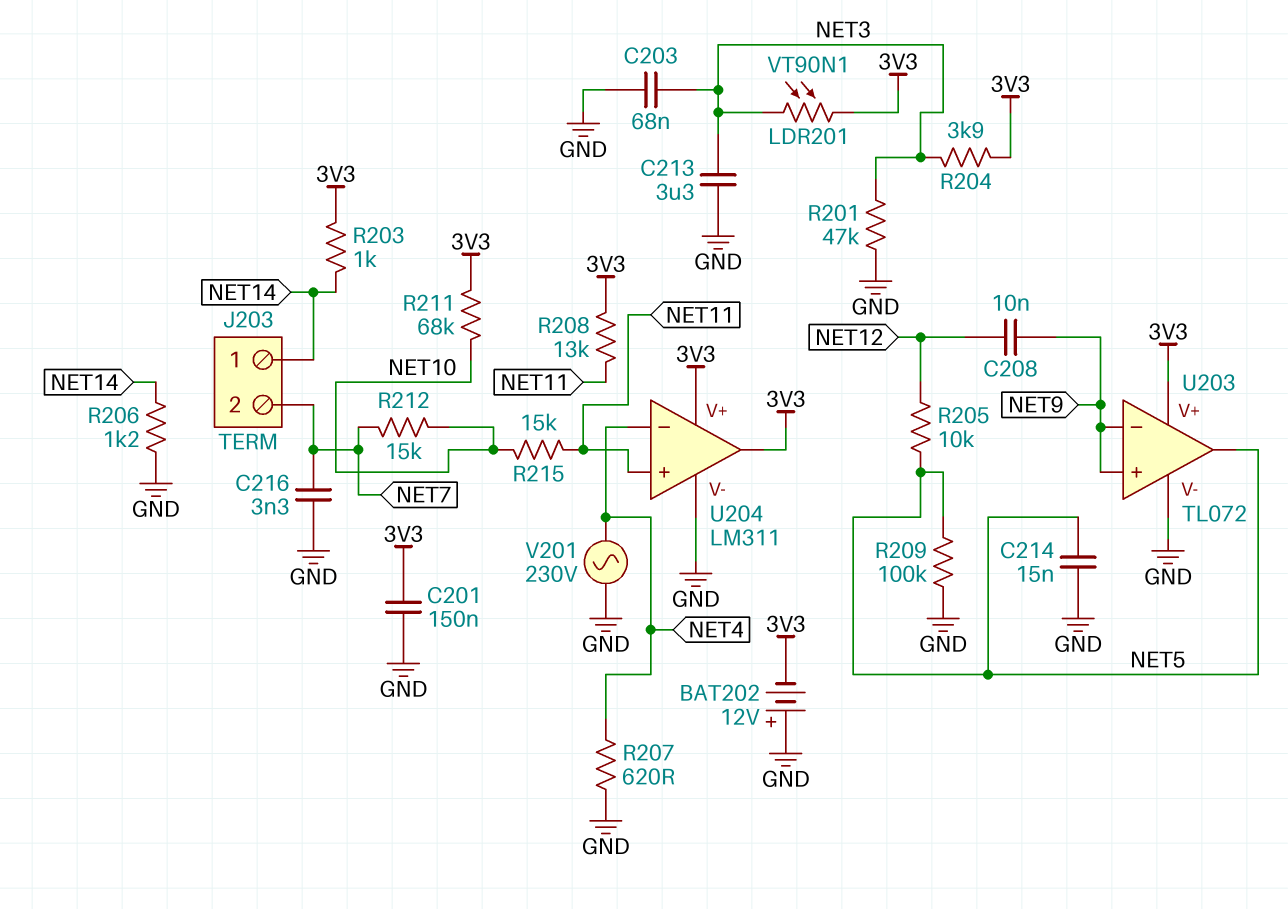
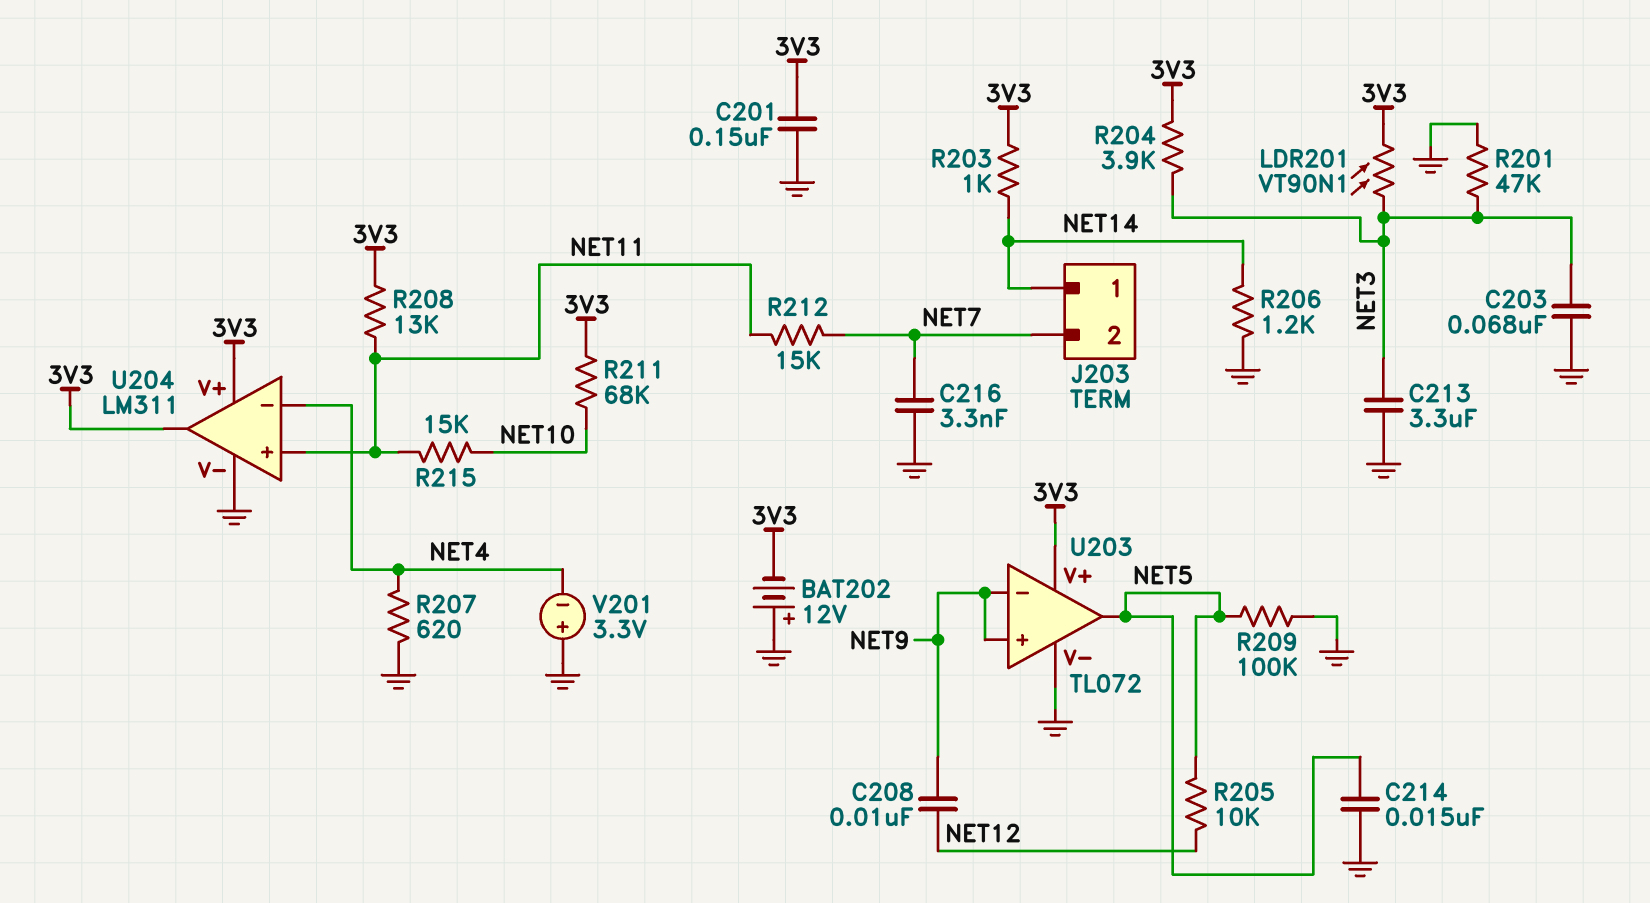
R212: 15k (NET7, NET10) -> 15k (NET7, NET11)
V201: AC 230V (GND, NET4) -> 3.3V (plus GND, minus NET4)

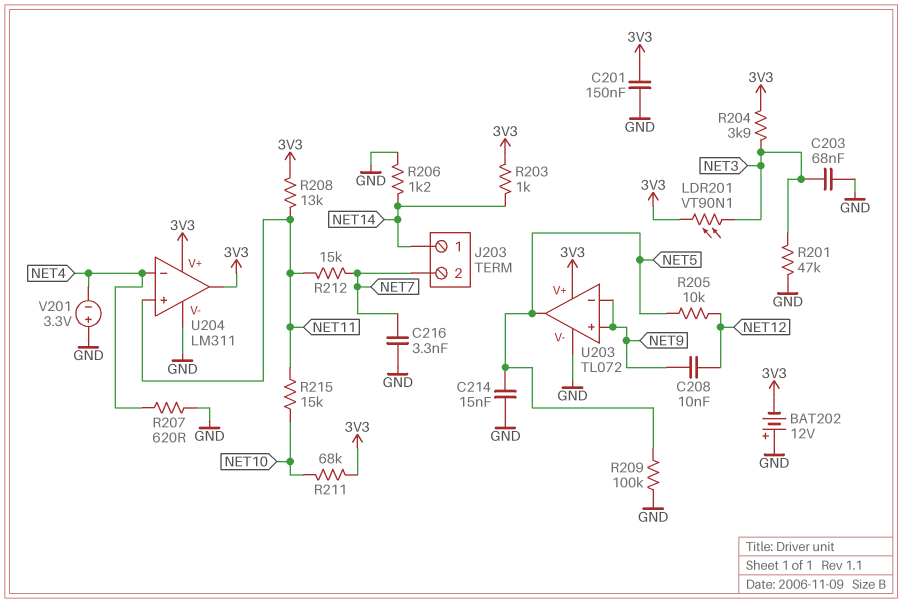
C213: 3.3uF (GND, NET3) -> none

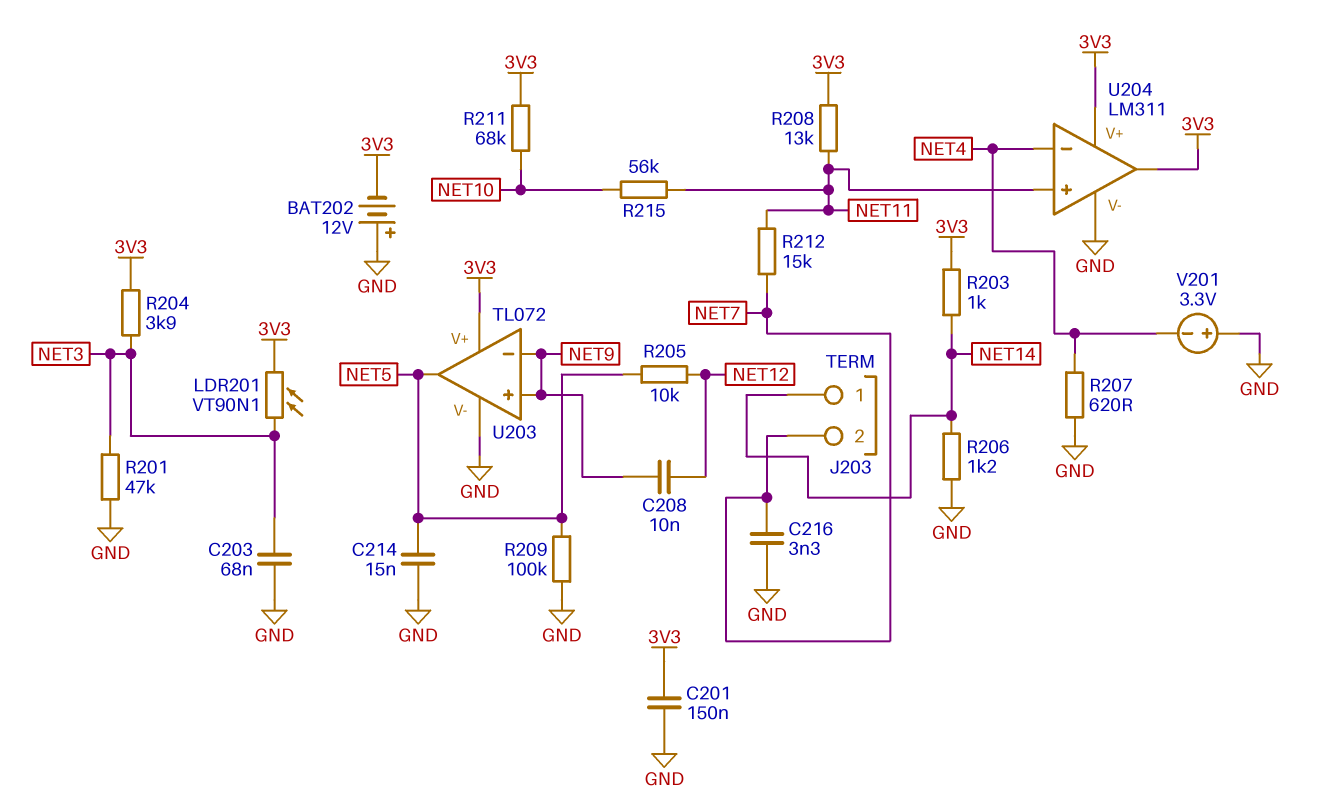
R215: 15k (NET10, NET11) -> 56k (NET10, NET11)

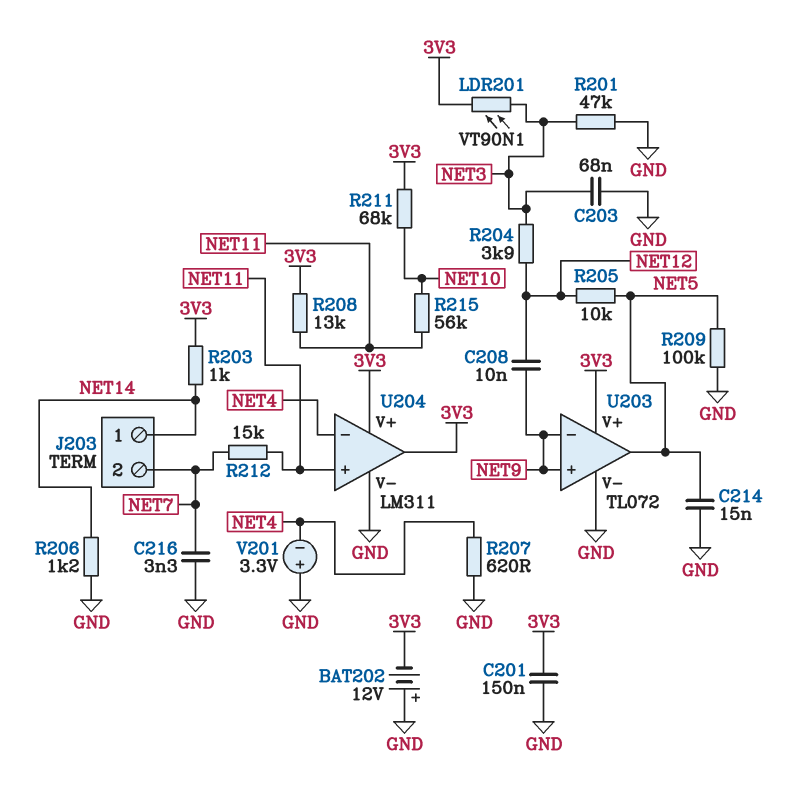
R204: 3.9k (3V3, NET3) -> 3.9k (NET3, NET12)

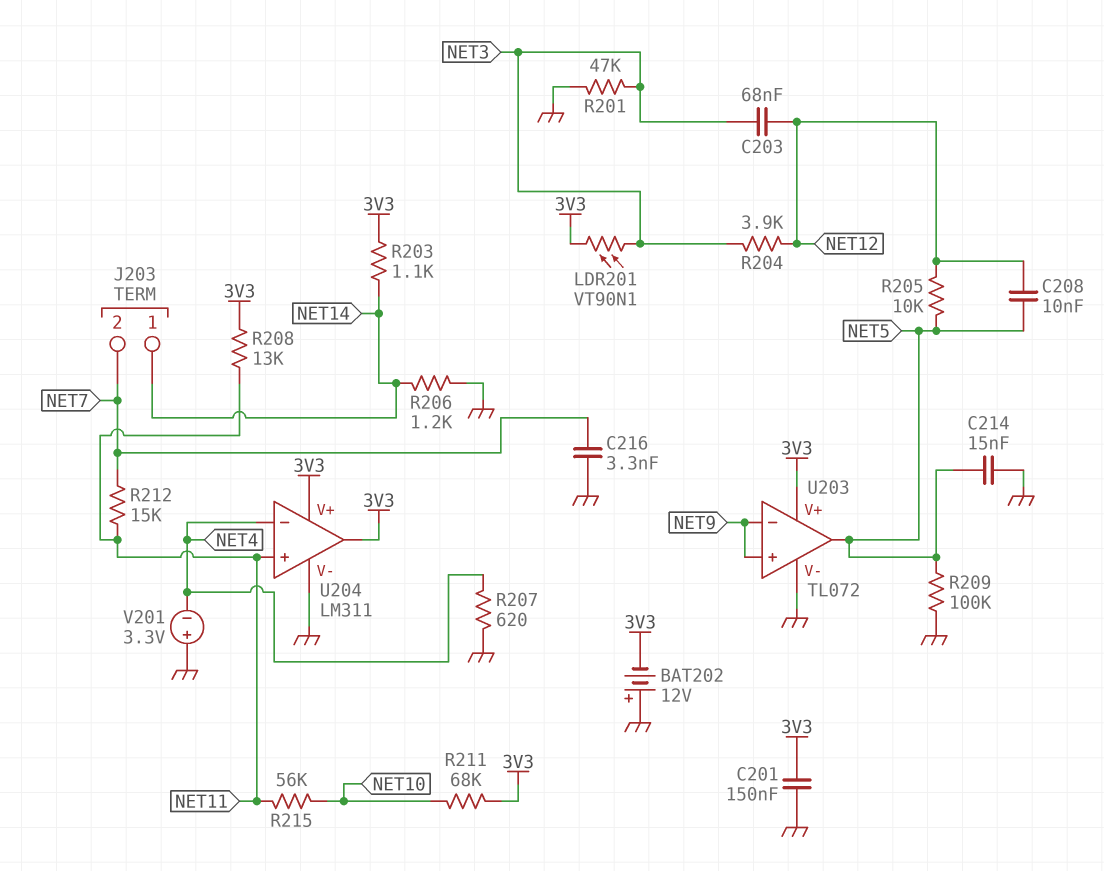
C203: 68nF (GND, NET3) -> 68nF (NET3, NET12)
C208: 10nF (NET9, NET12) -> 10nF (NET5, NET12)
R203: 1k (3V3, NET14) -> 1.1k (3V3, NET14)

